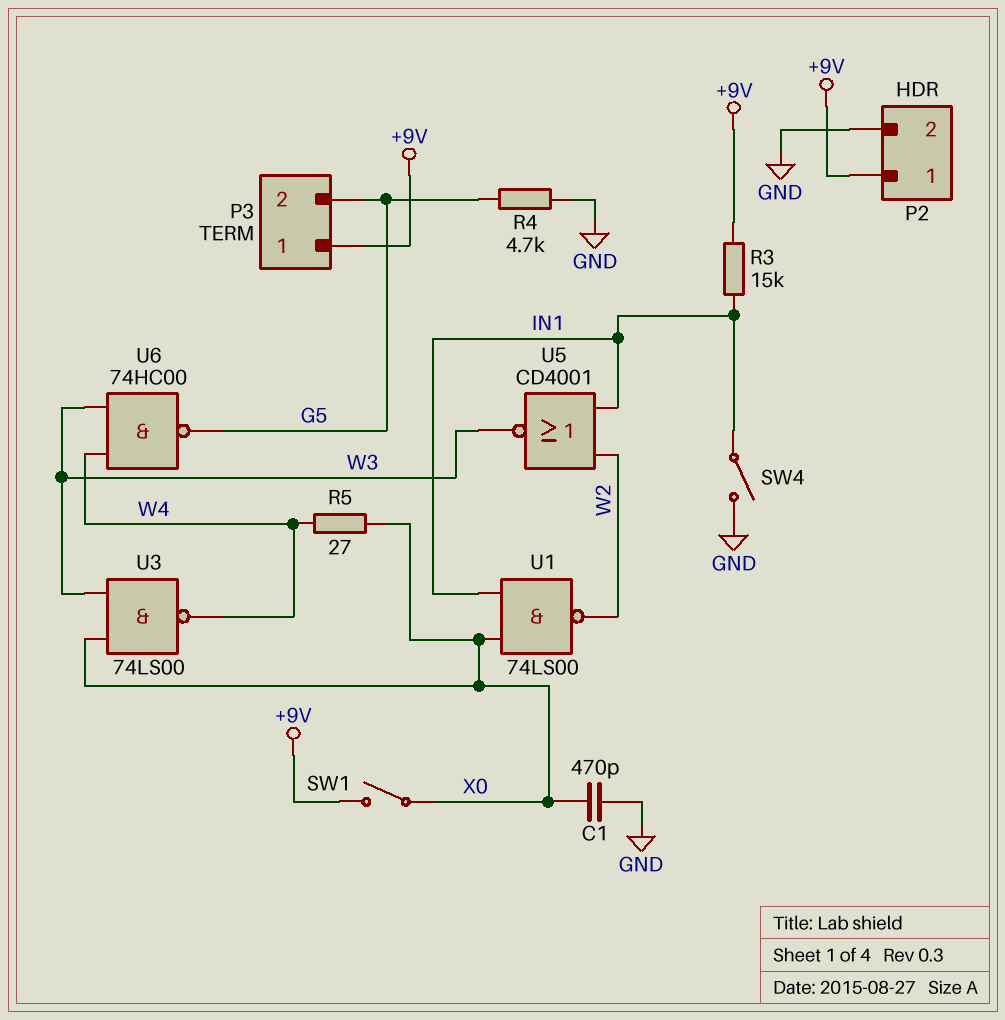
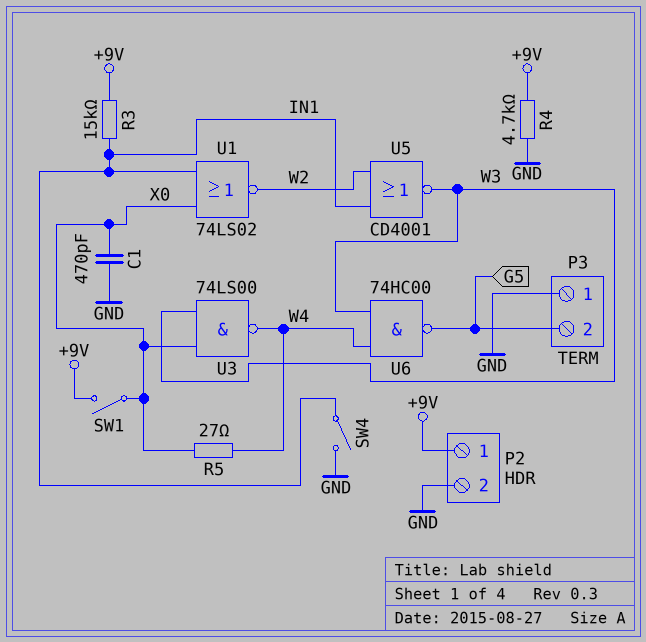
P3 pin 1: +9V -> GND
R4: 4.7k (G5, GND) -> 4.7k (+9V, GND)
U1: NAND 74LS00 (in IN1, in X0, out W2) -> NOR 74LS02 (in IN1, in X0, out W2)

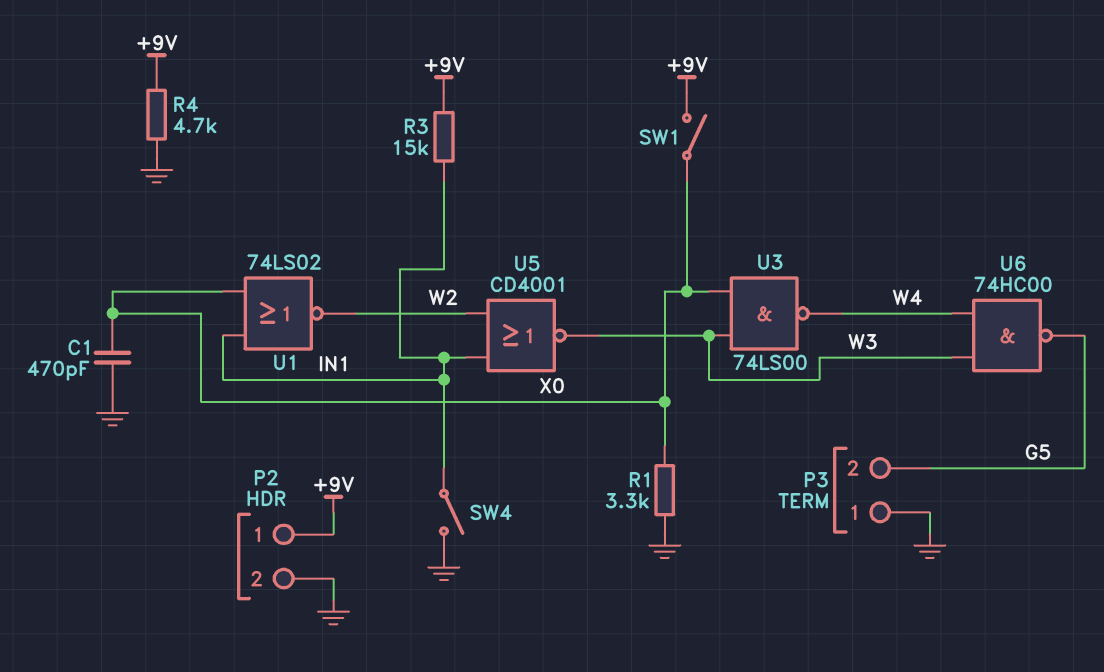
R1: none -> 3.3k (GND, X0)
R5: 27 (W4, X0) -> none

